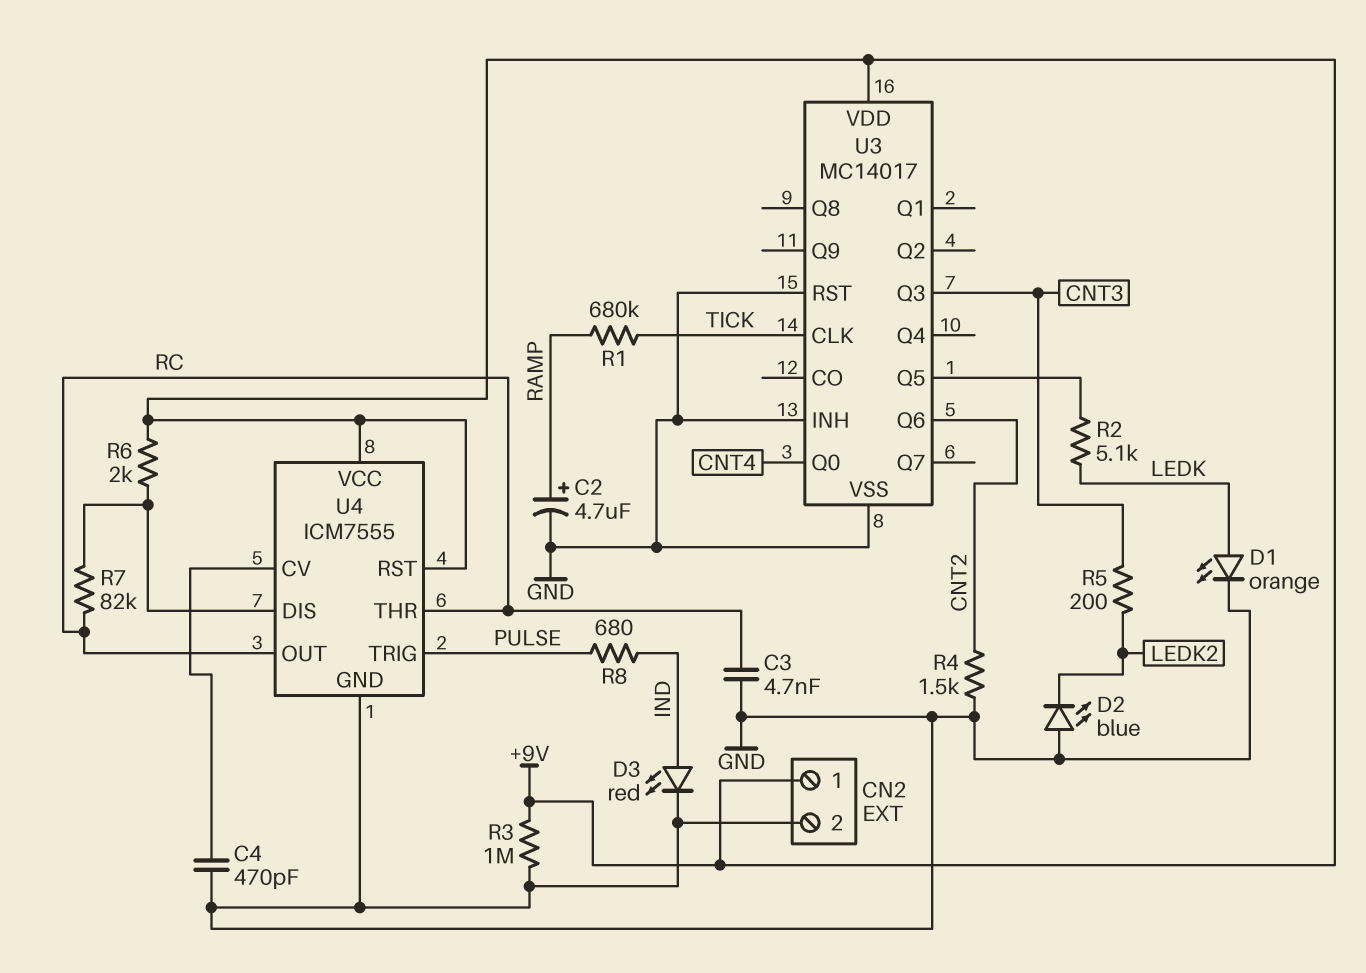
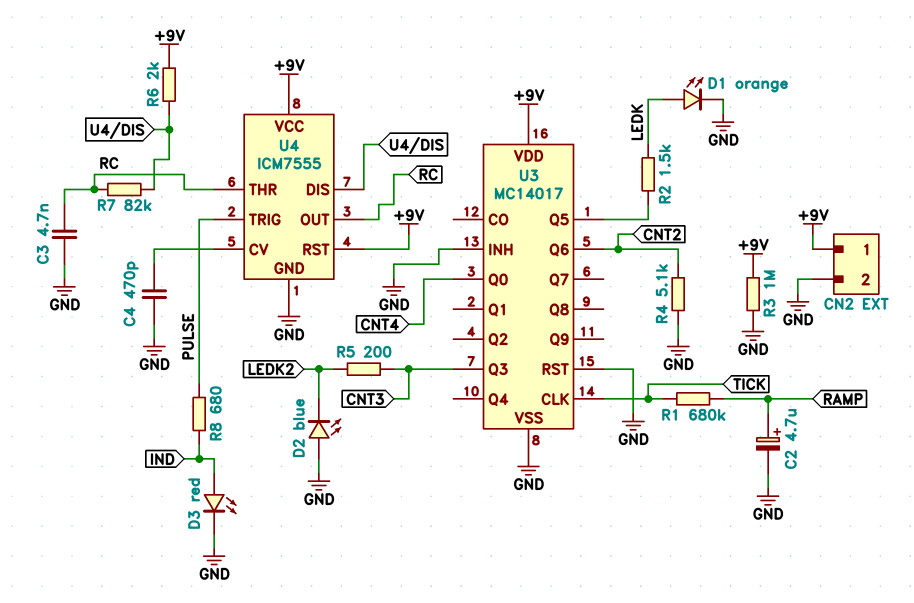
R2: 5.1k (LEDK, U3/Q5) -> 1.5k (LEDK, U3/Q5)
R4: 1.5k (CNT2, GND) -> 5.1k (CNT2, GND)

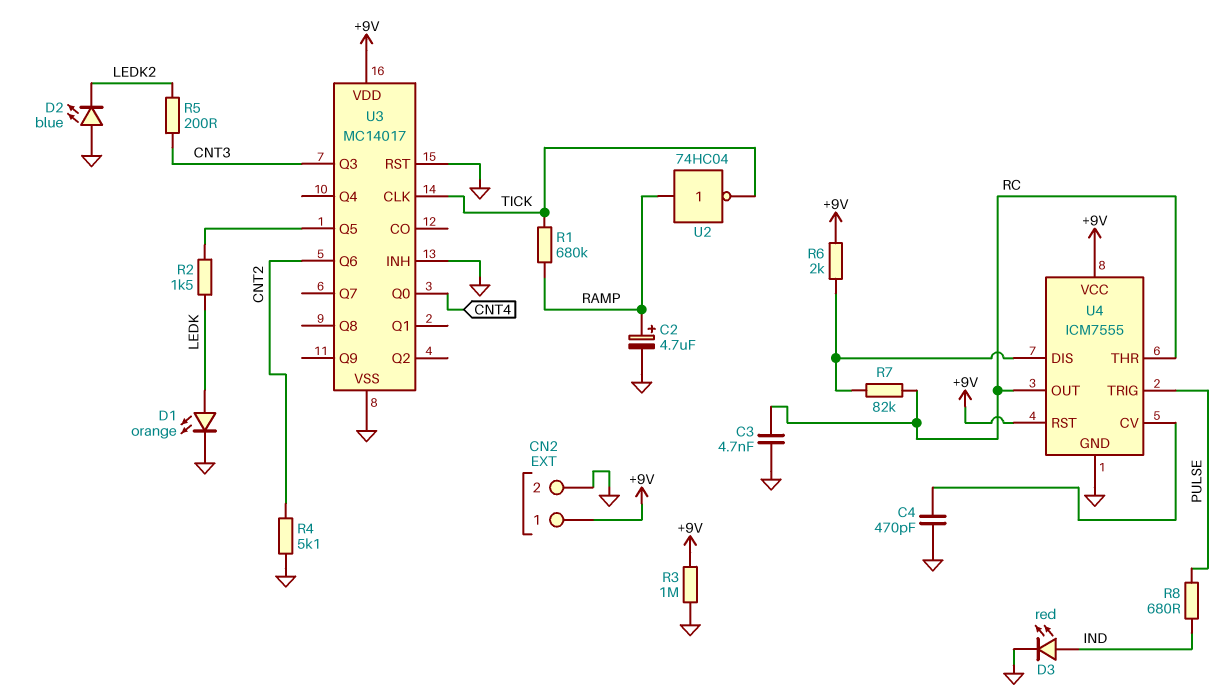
U2: none -> NOT 74HC04 (in RAMP, out TICK)

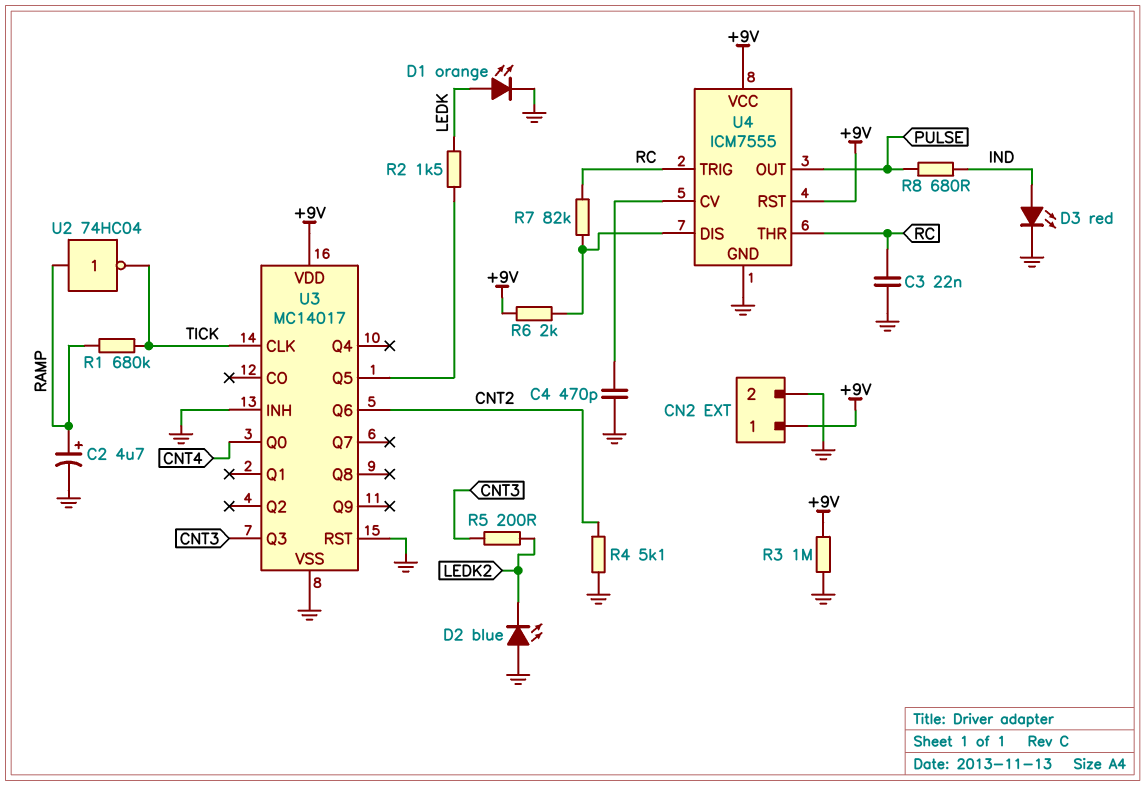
C3: 4.7nF (GND, RC) -> 22nF (GND, RC)
U4 pin OUT: RC -> PULSE
U4 pin TRIG: PULSE -> RC

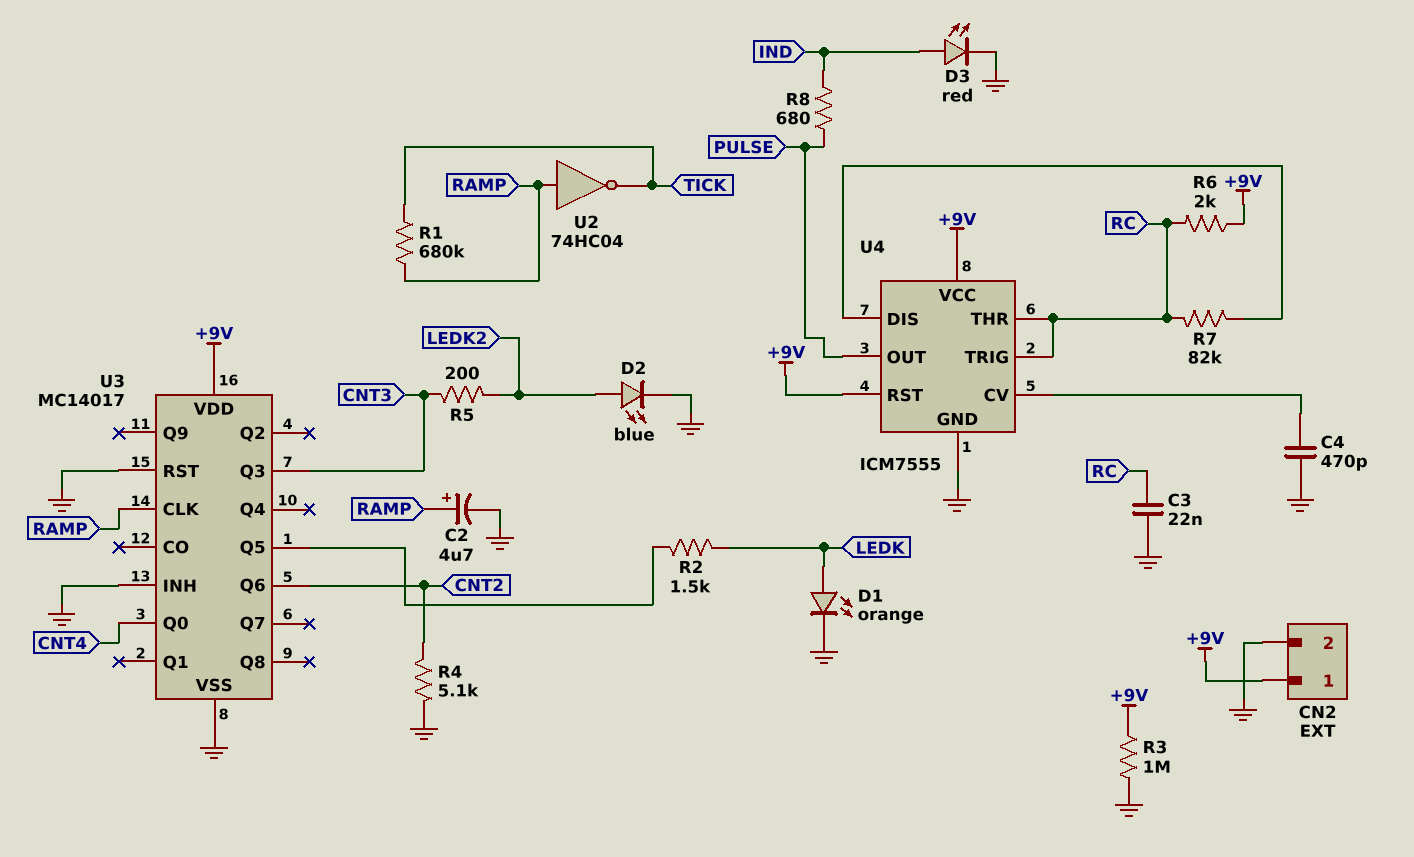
D2: LED blue (A GND, K LEDK2) -> LED blue (A LEDK2, K GND)
R6: 2k (+9V, U4/DIS) -> 2k (+9V, RC)
U3 pin CLK: TICK -> RAMP

